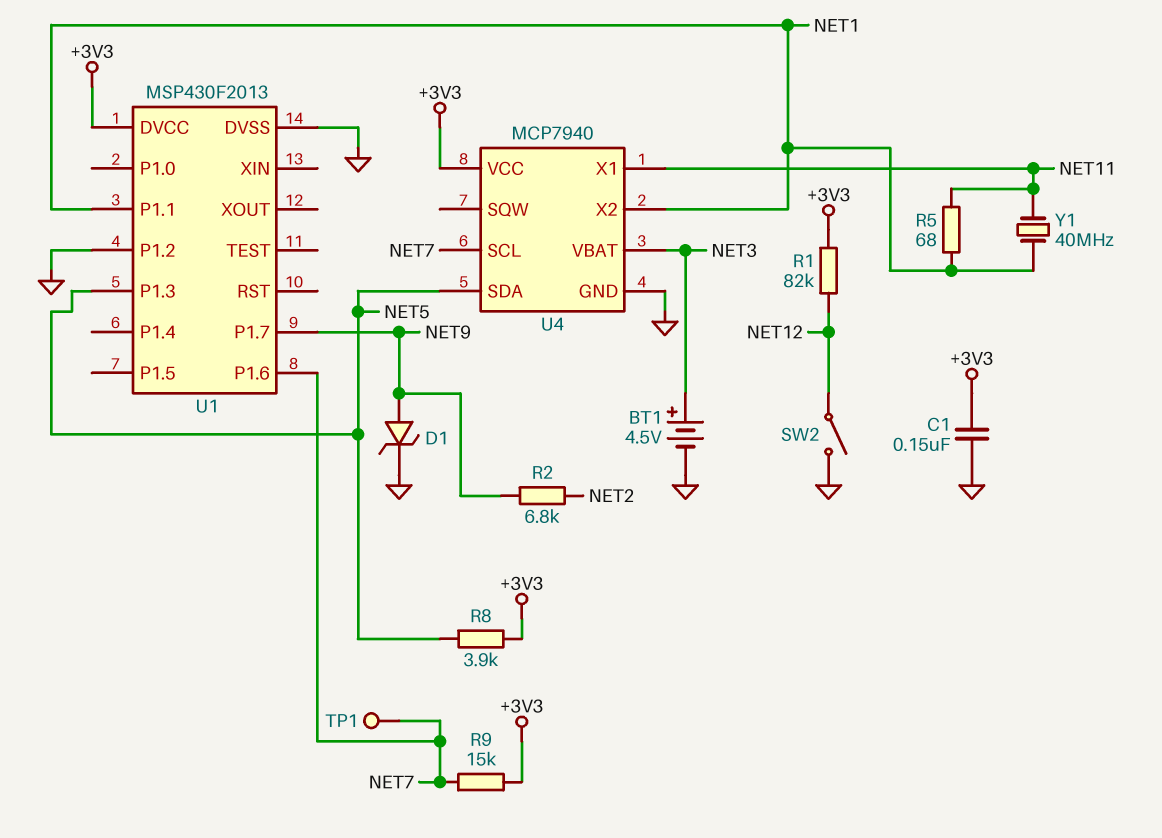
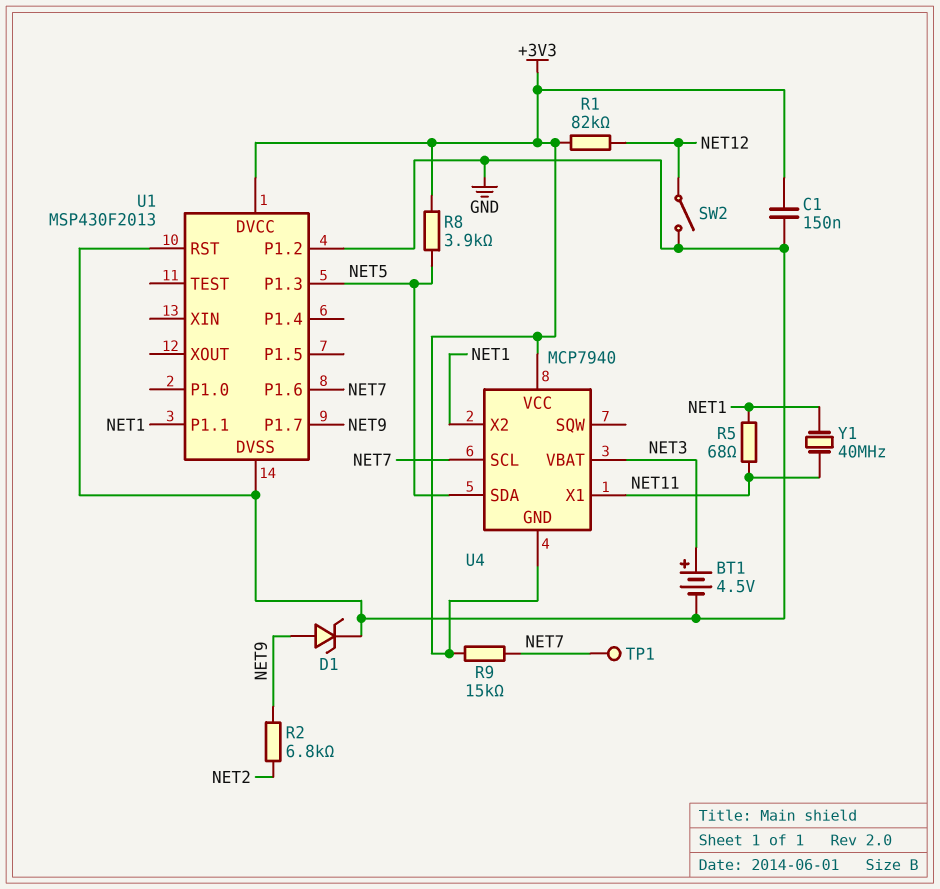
U1 pin RST: none -> GND
U4 pin GND: GND -> +3V3

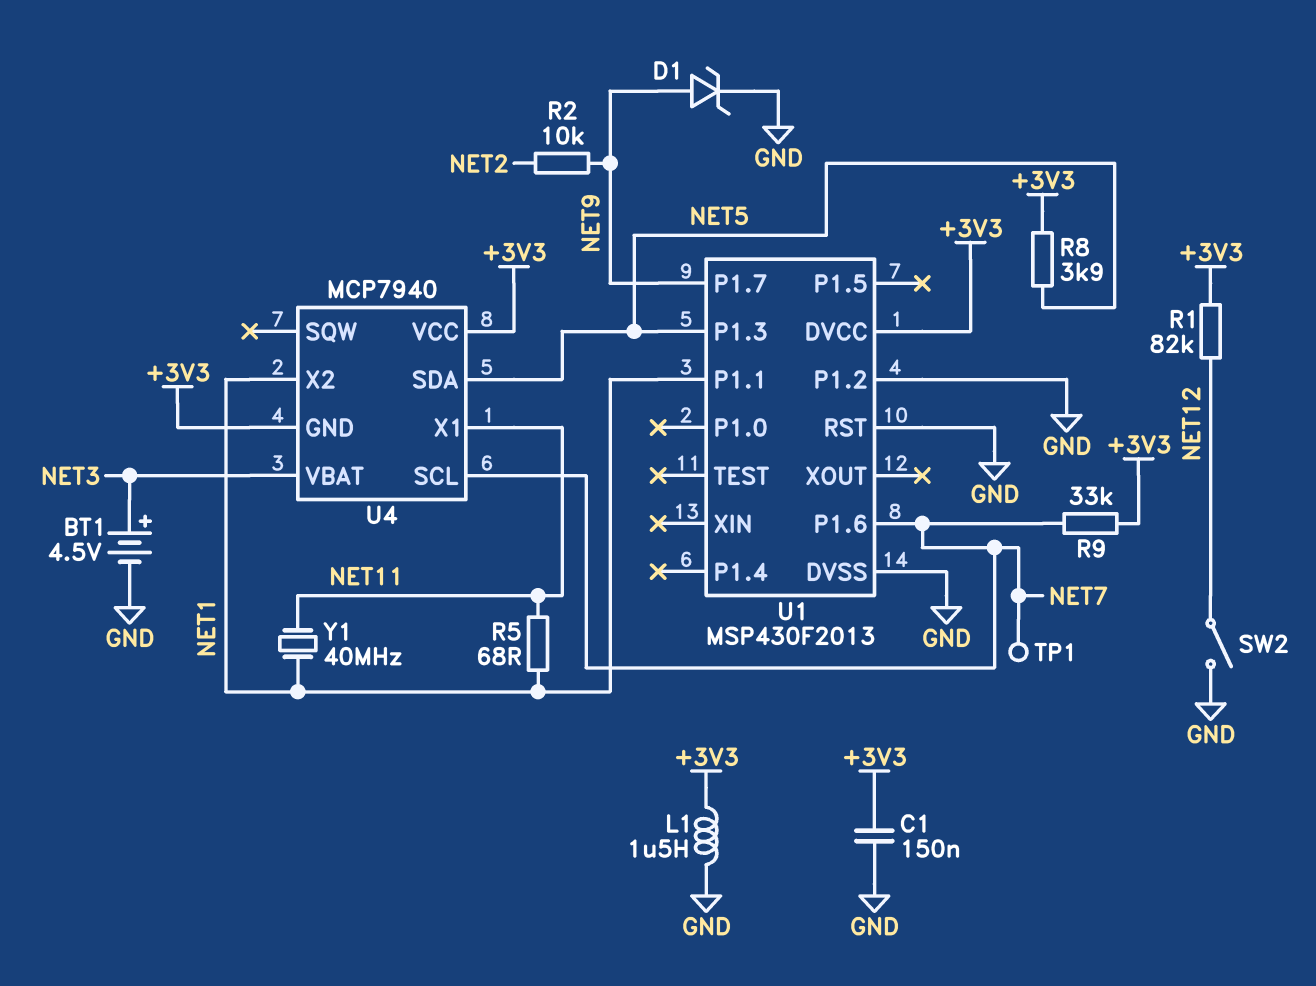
L1: none -> 1.5uH (+3V3, GND)
R2: 6.8k (NET2, NET9) -> 10k (NET2, NET9)
R9: 15k (+3V3, NET7) -> 33k (+3V3, NET7)

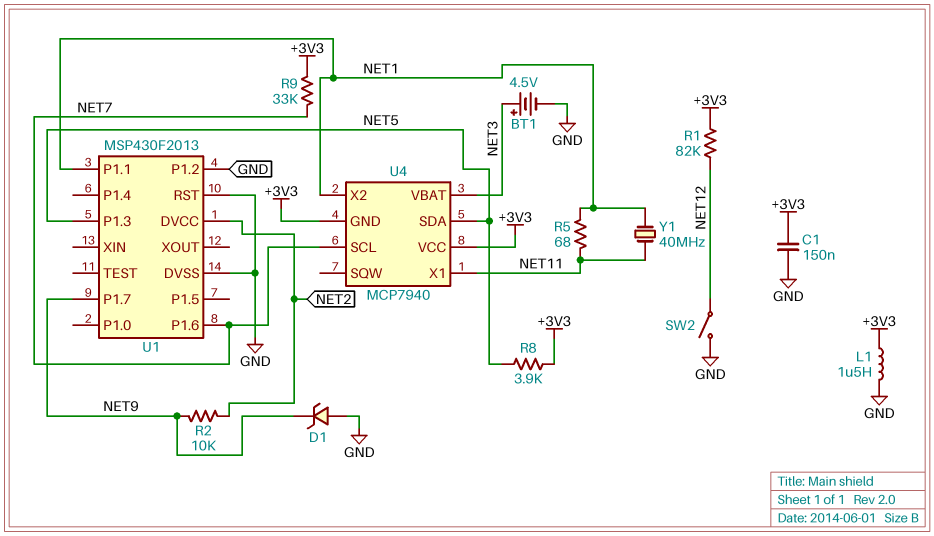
D1: zener (A NET9, K GND) -> zener (A GND, K NET9)
TP1: test point (NET7) -> none
U1 pin DVCC: +3V3 -> NET2

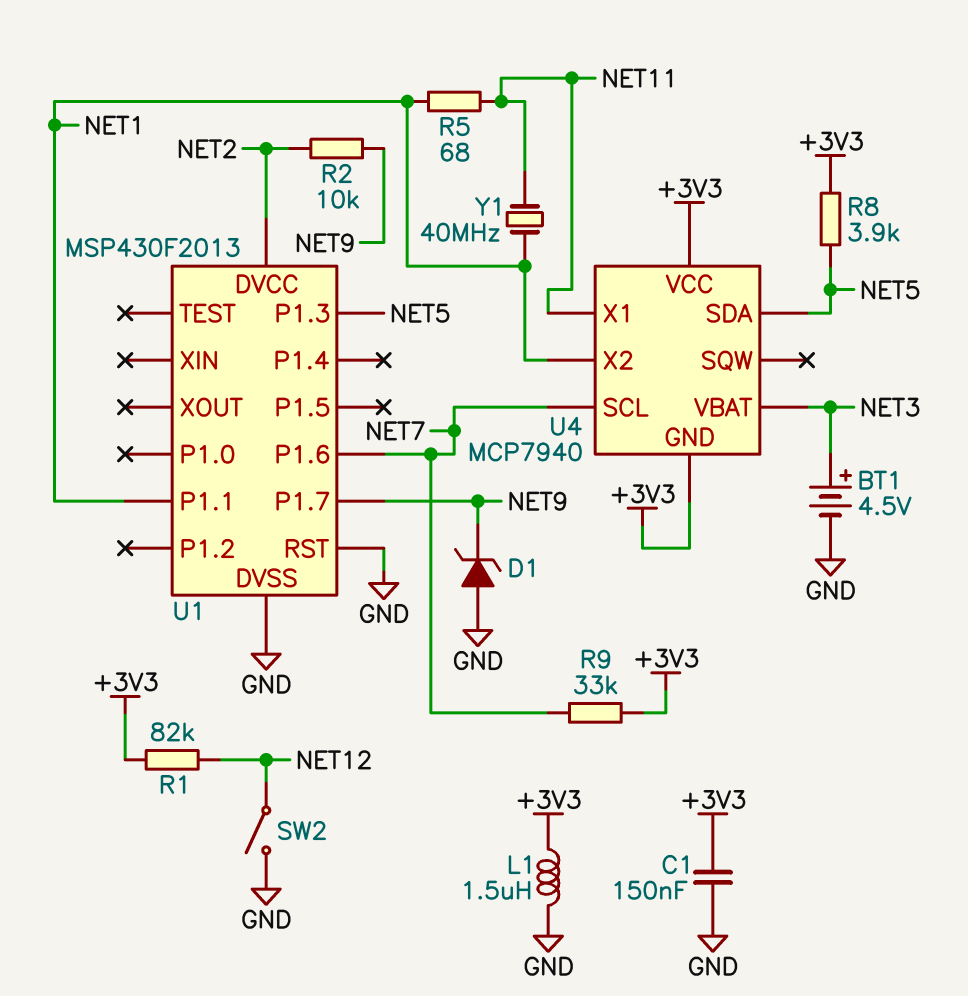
U1 pin P1.2: GND -> none

